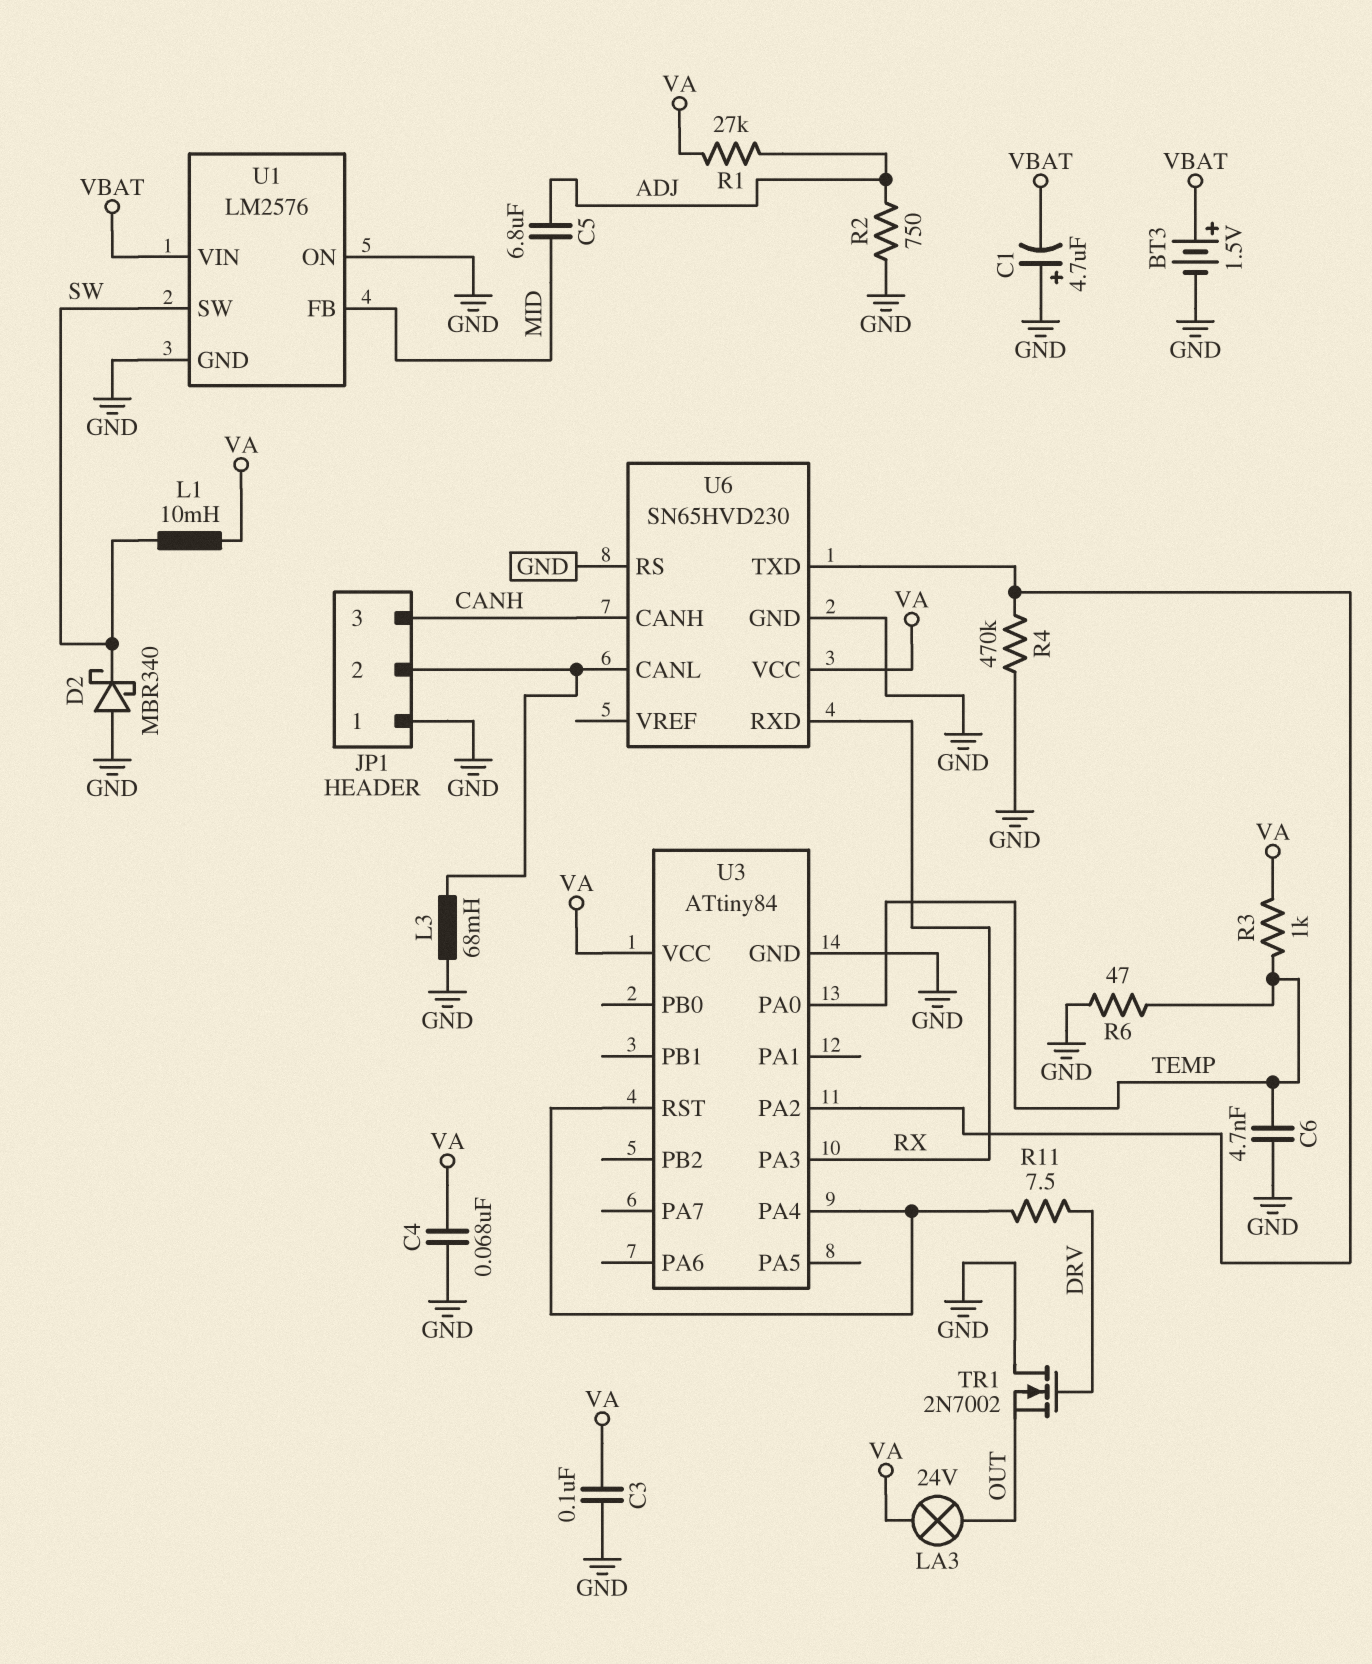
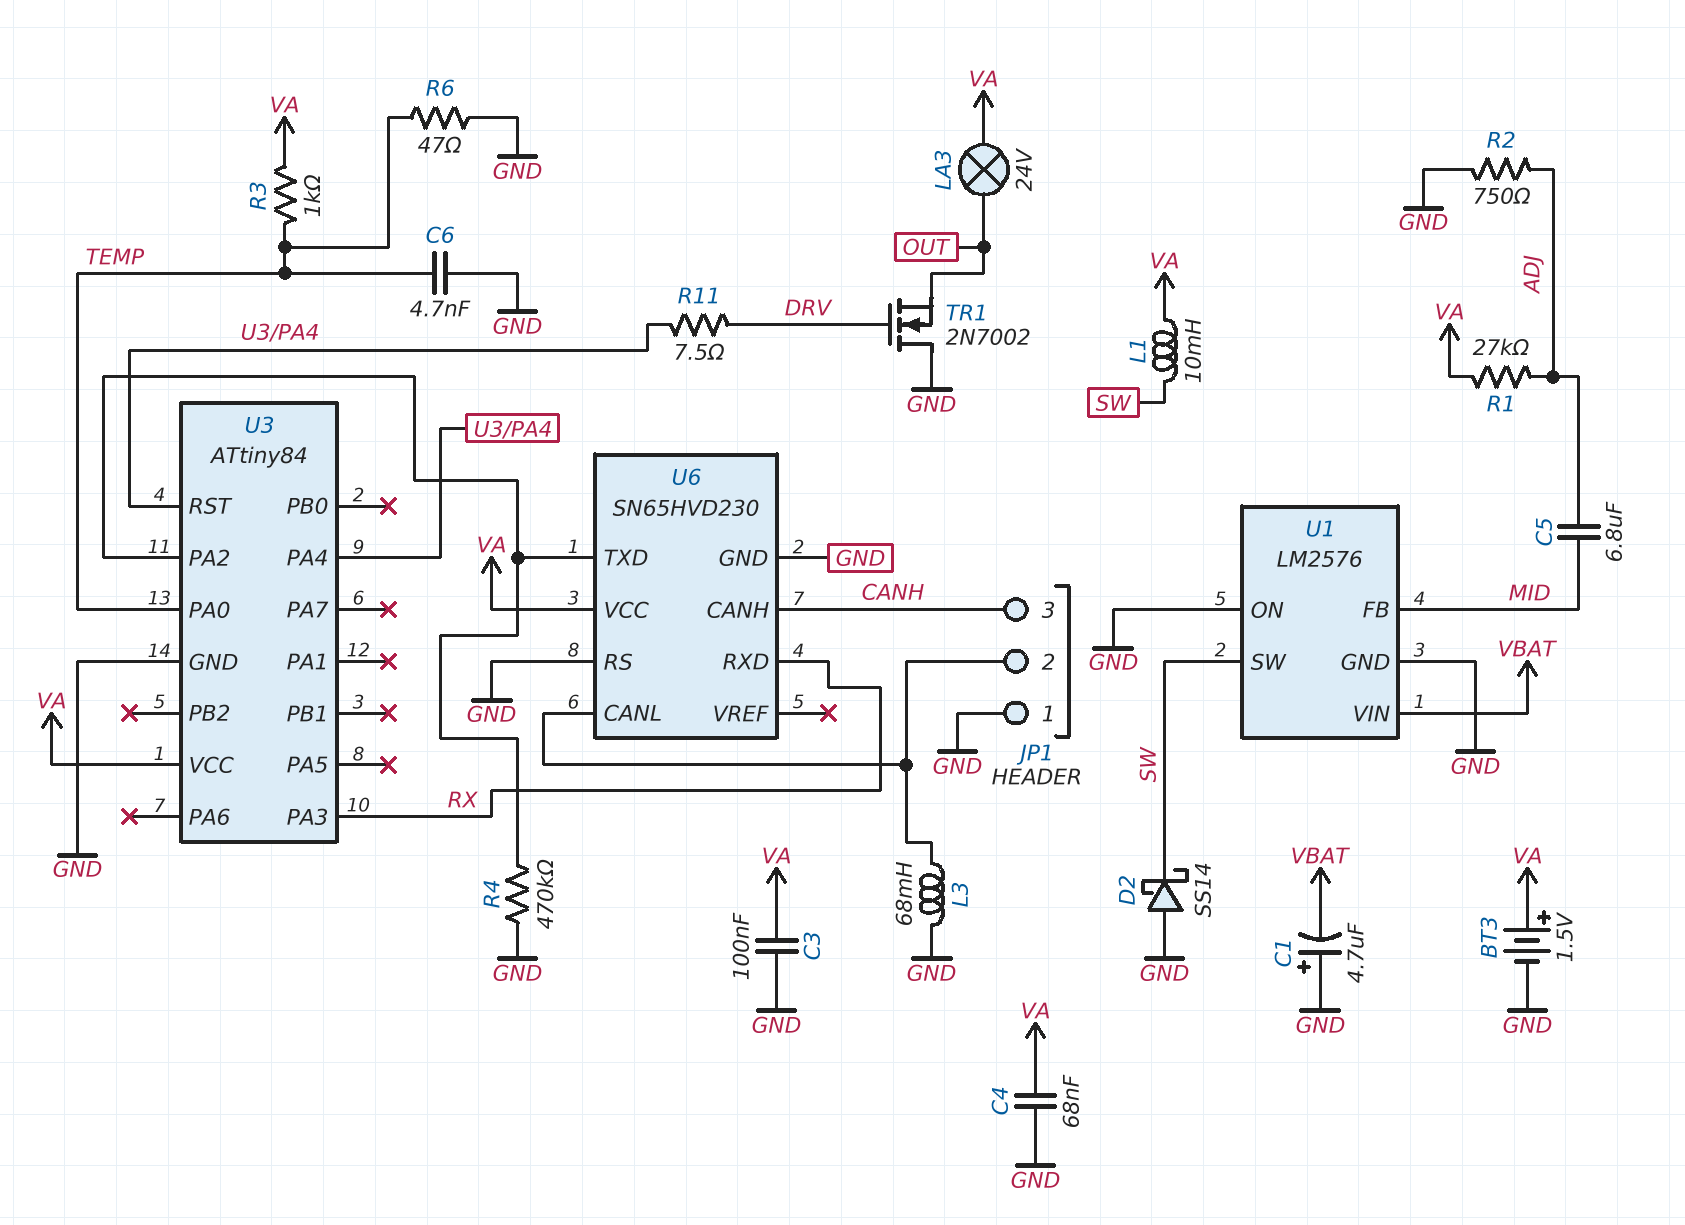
BT3: 1.5V (plus VBAT, minus GND) -> 1.5V (plus VA, minus GND)
D2: schottky MBR340 (A GND, K SW) -> schottky SS14 (A GND, K SW)

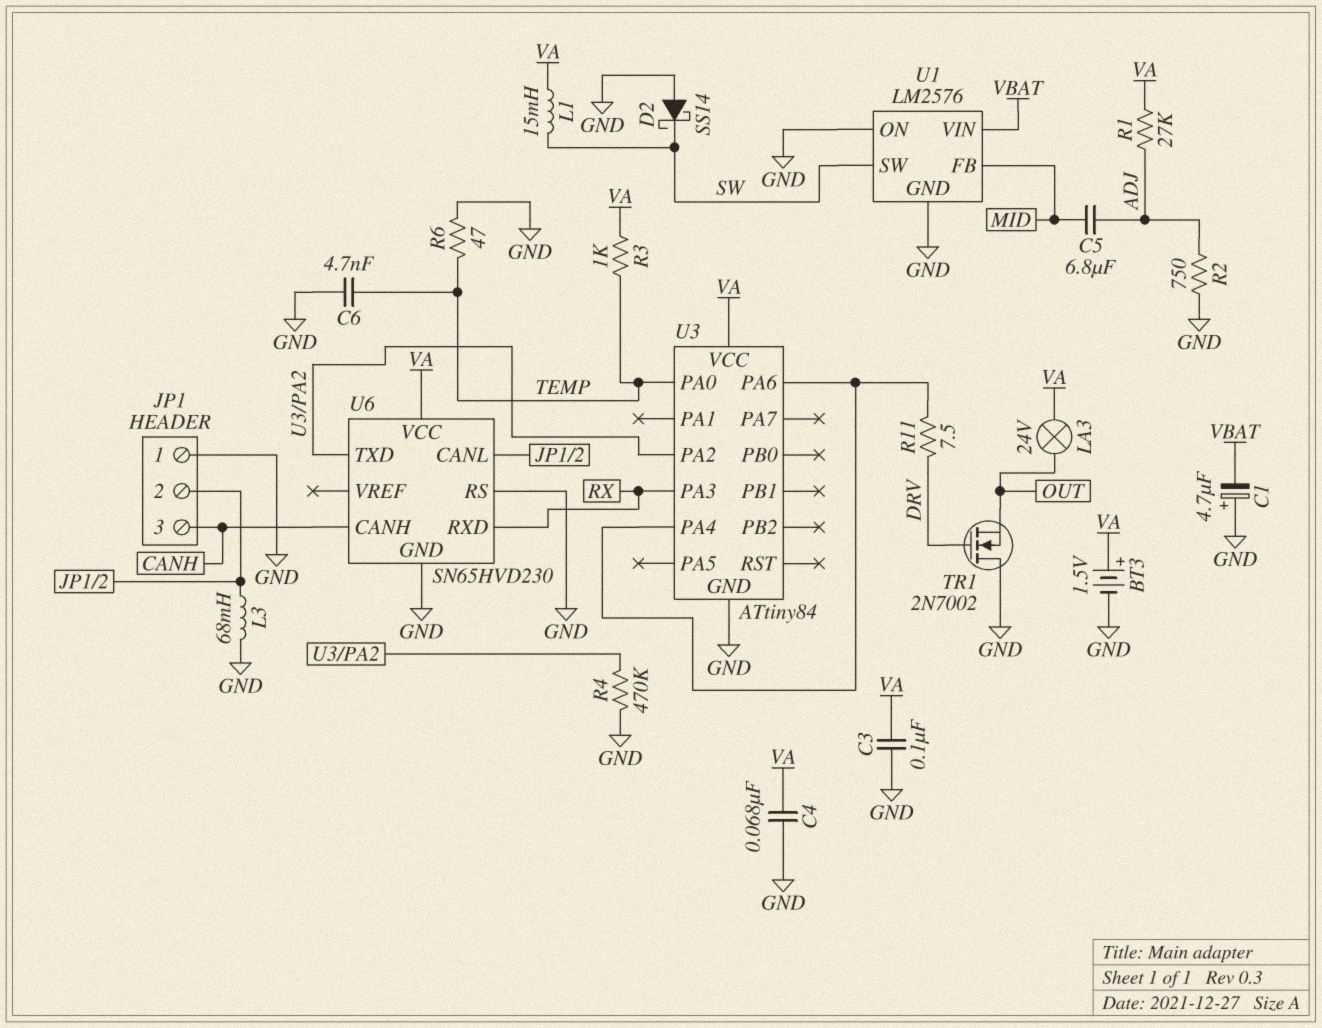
L1: 10mH (SW, VA) -> 15mH (SW, VA)
U3 pin PA6: none -> U3/PA4
U3 pin RST: U3/PA4 -> none

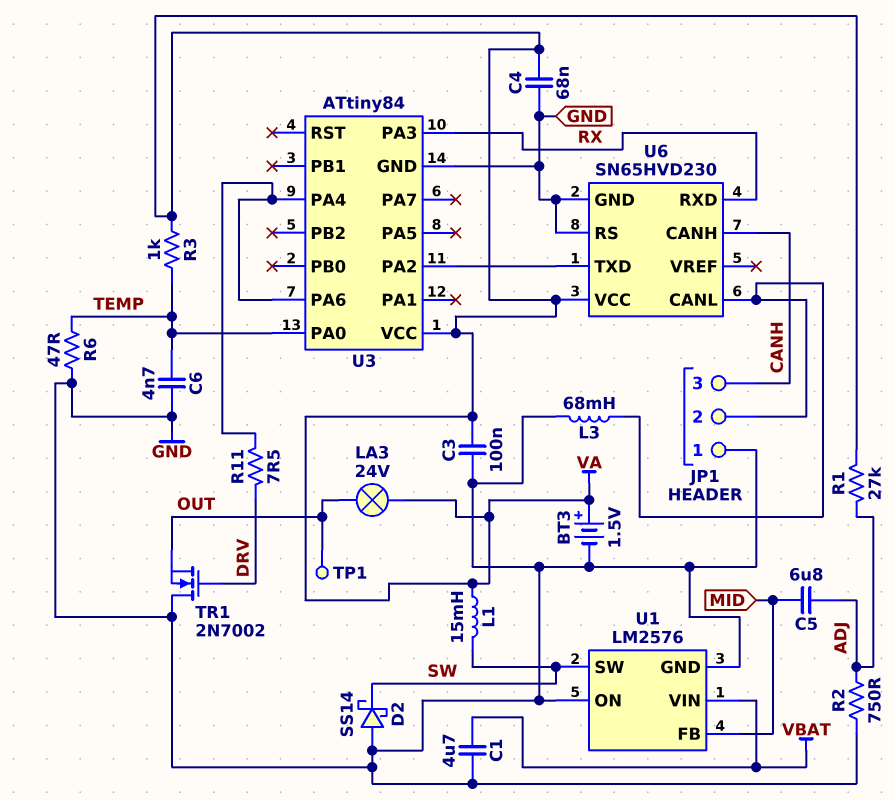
C1: 4.7uF (plus GND, minus VBAT) -> 4.7uF (GND, VBAT)
R4: 470k (GND, U3/PA2) -> none
TP1: none -> test point (OUT)

